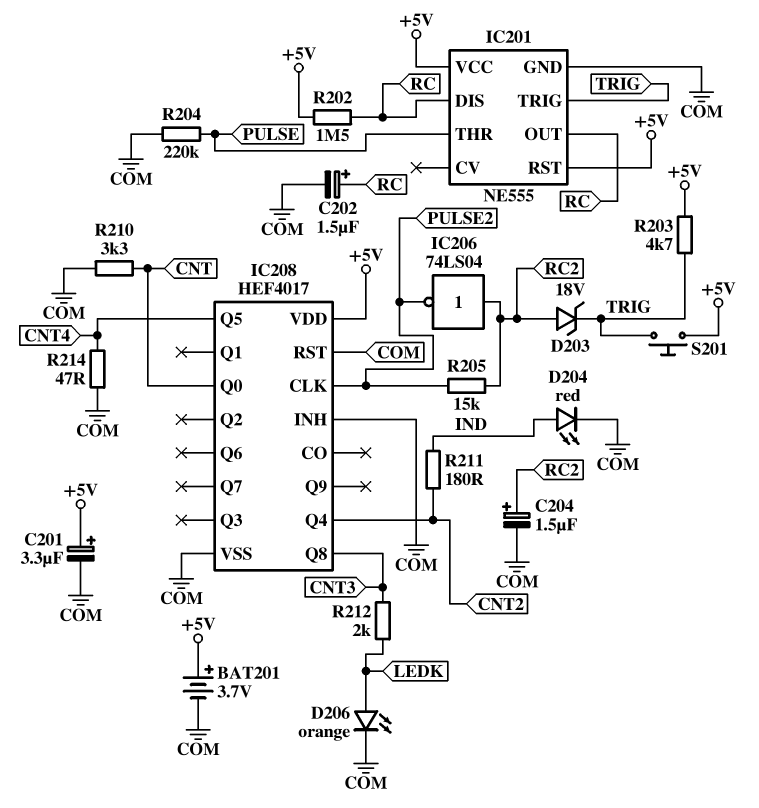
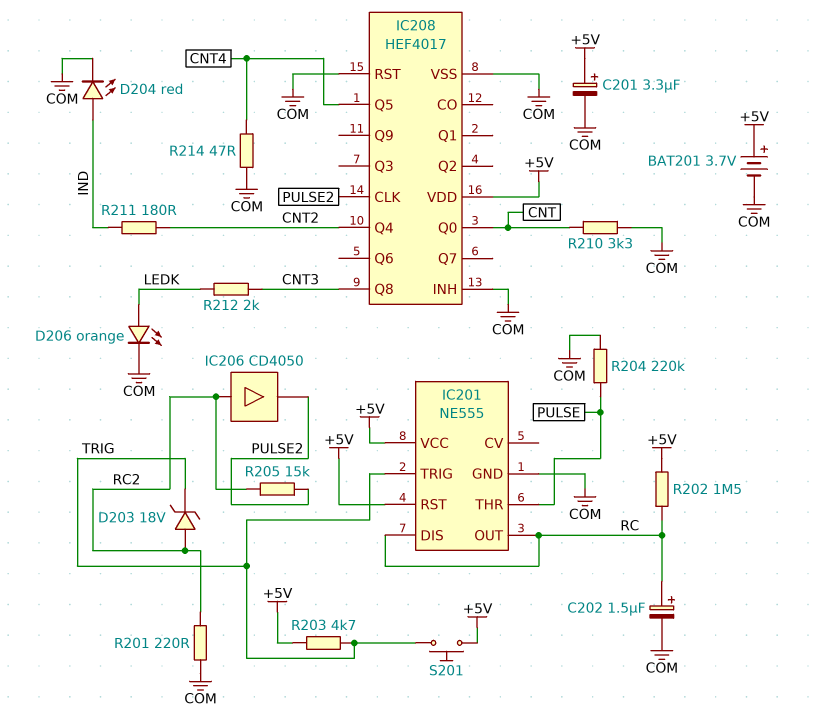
C204: 1.5uF (plus RC2, minus COM) -> none
IC206: NOT 74LS04 (in RC2, out PULSE2) -> buffer CD4050 (in RC2, out PULSE2)
R201: none -> 220 (COM, RC2)

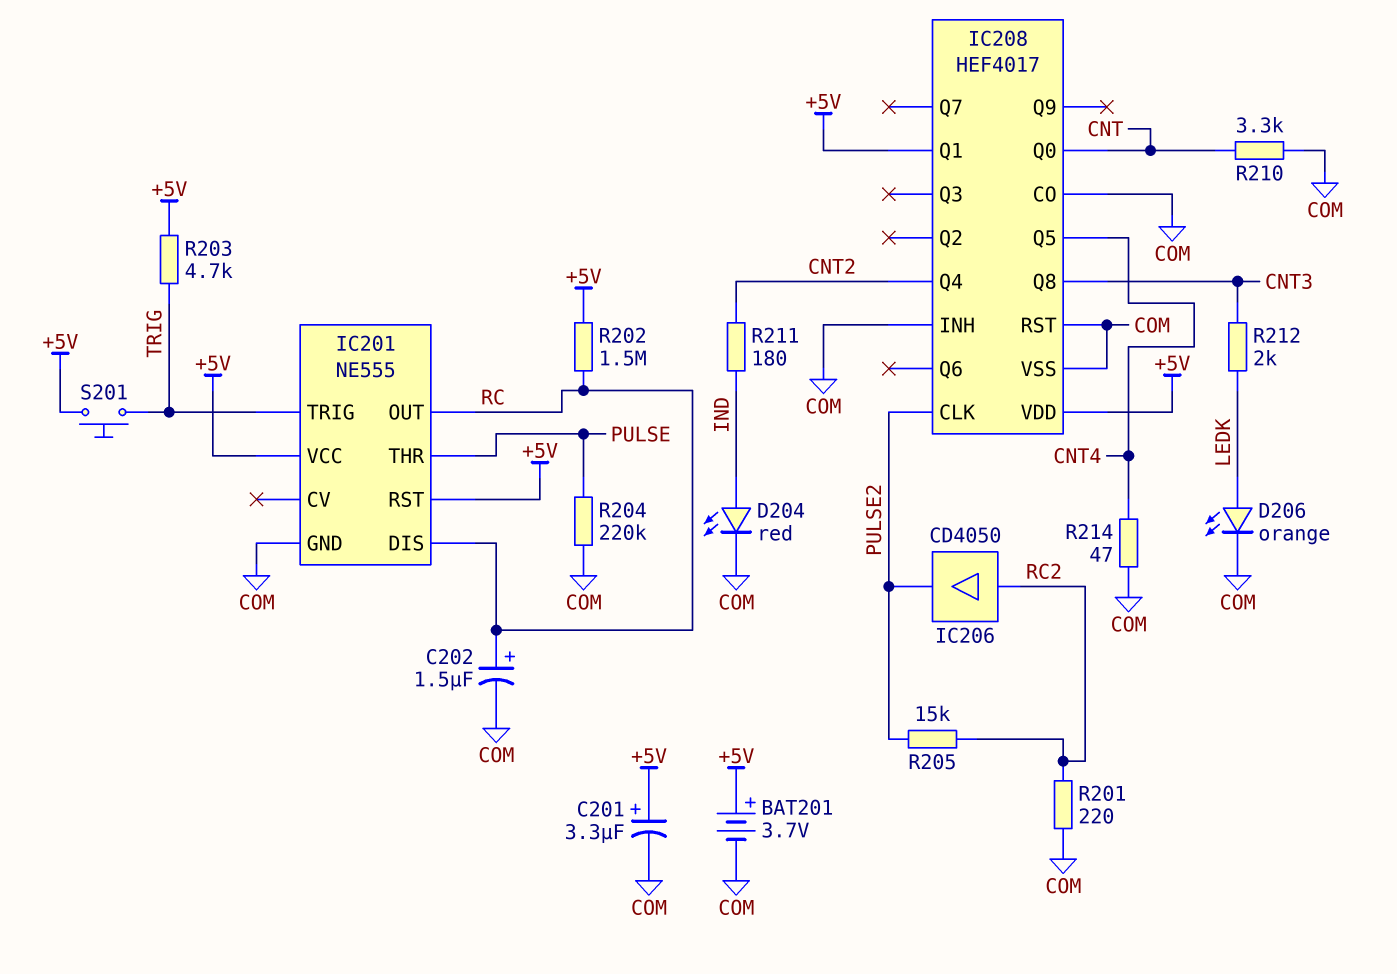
D203: zener 18V (A RC2, K TRIG) -> none
IC208 pin CO: none -> COM
IC208 pin Q1: none -> +5V

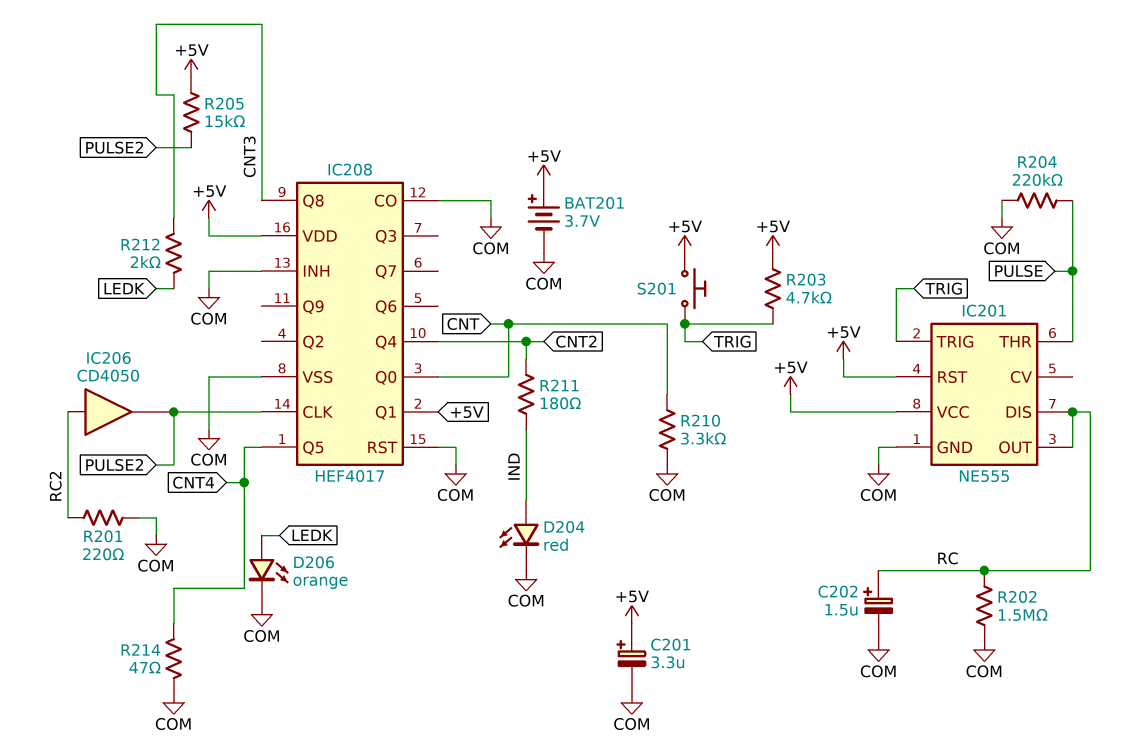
R202: 1.5M (+5V, RC) -> 1.5M (COM, RC)
R205: 15k (PULSE2, RC2) -> 15k (+5V, PULSE2)

